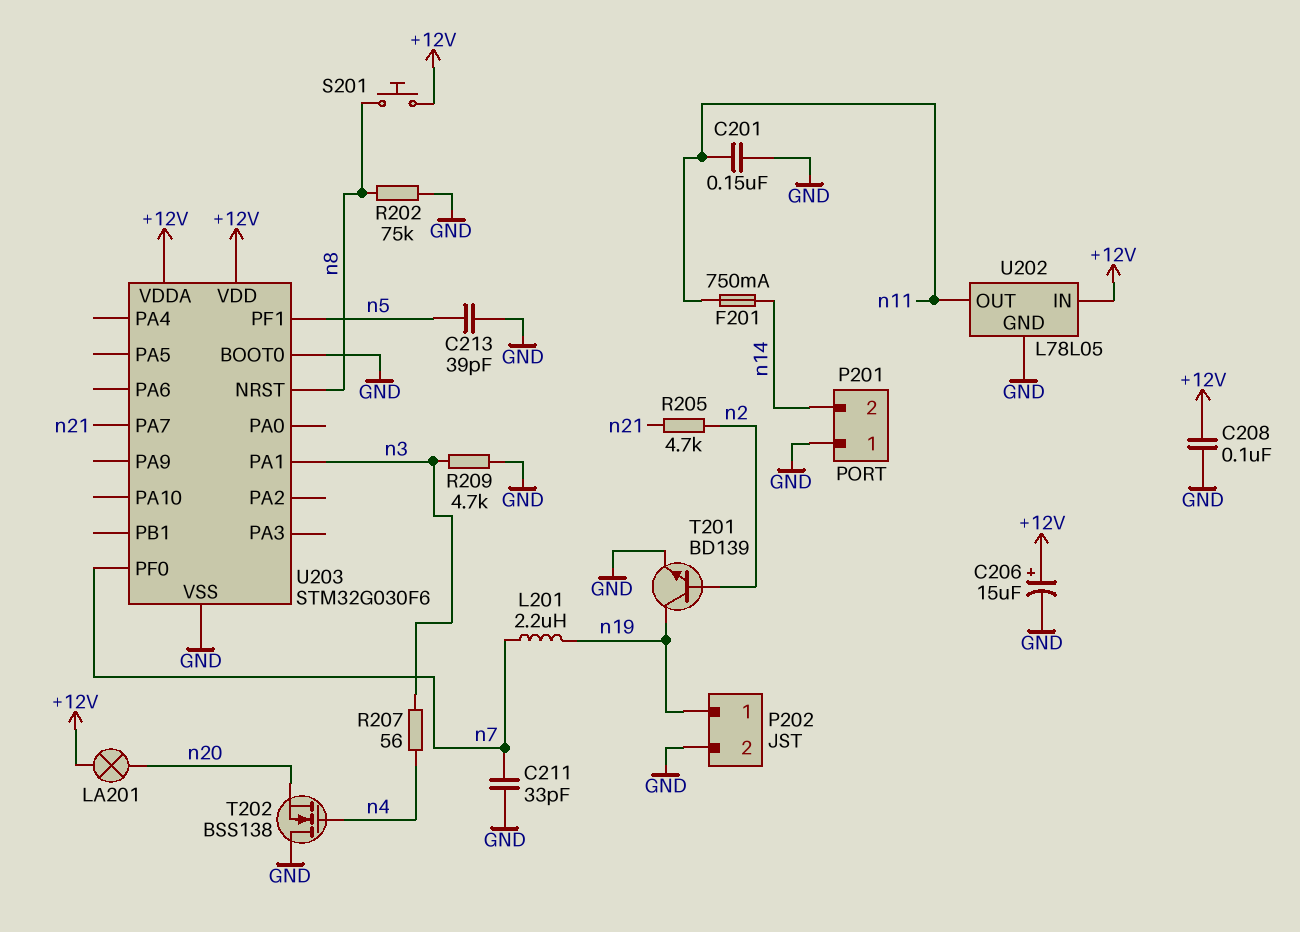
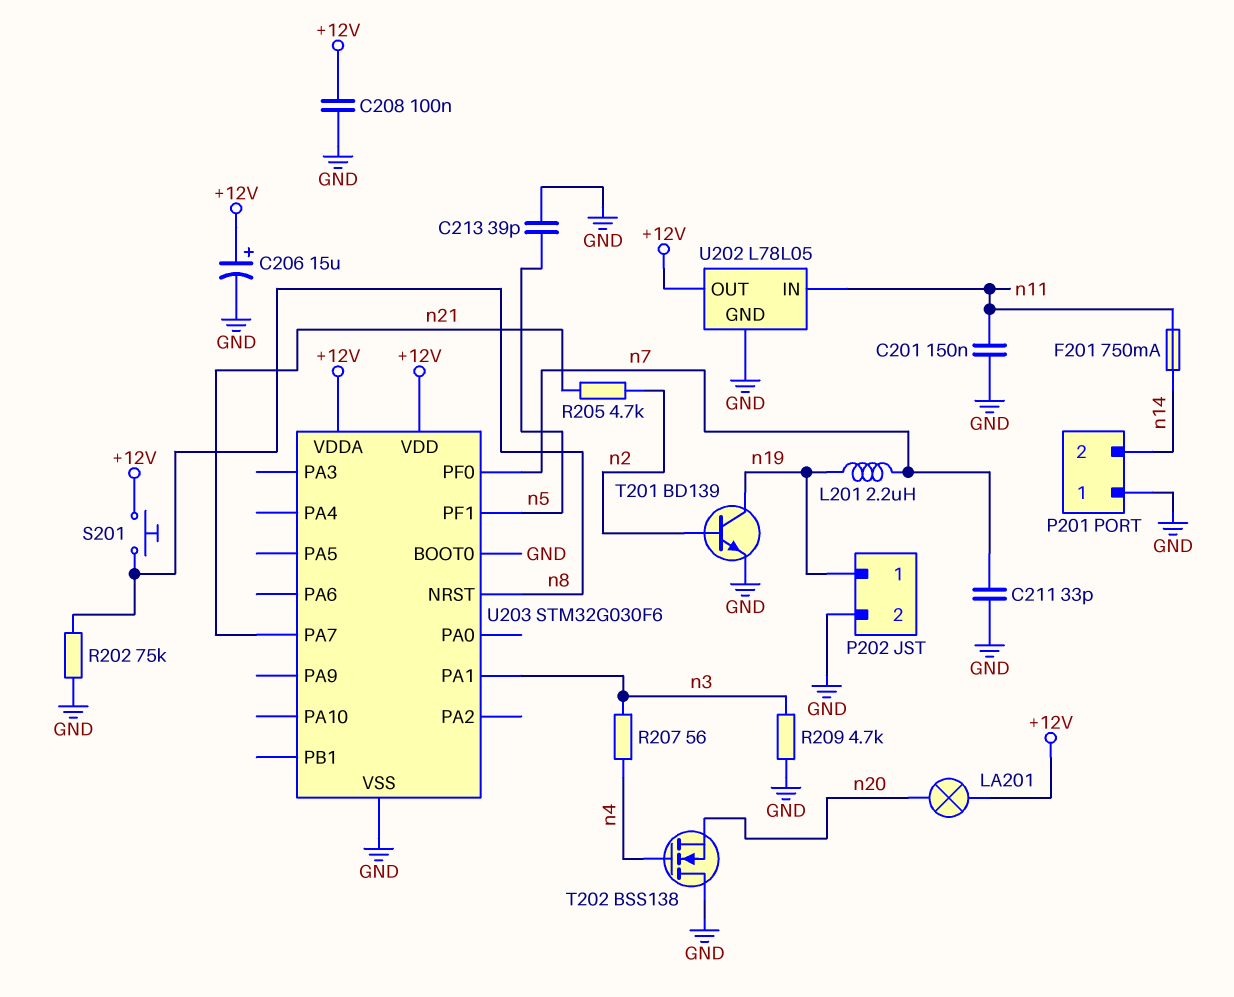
U202 pin IN: +12V -> n11
U202 pin OUT: n11 -> +12V

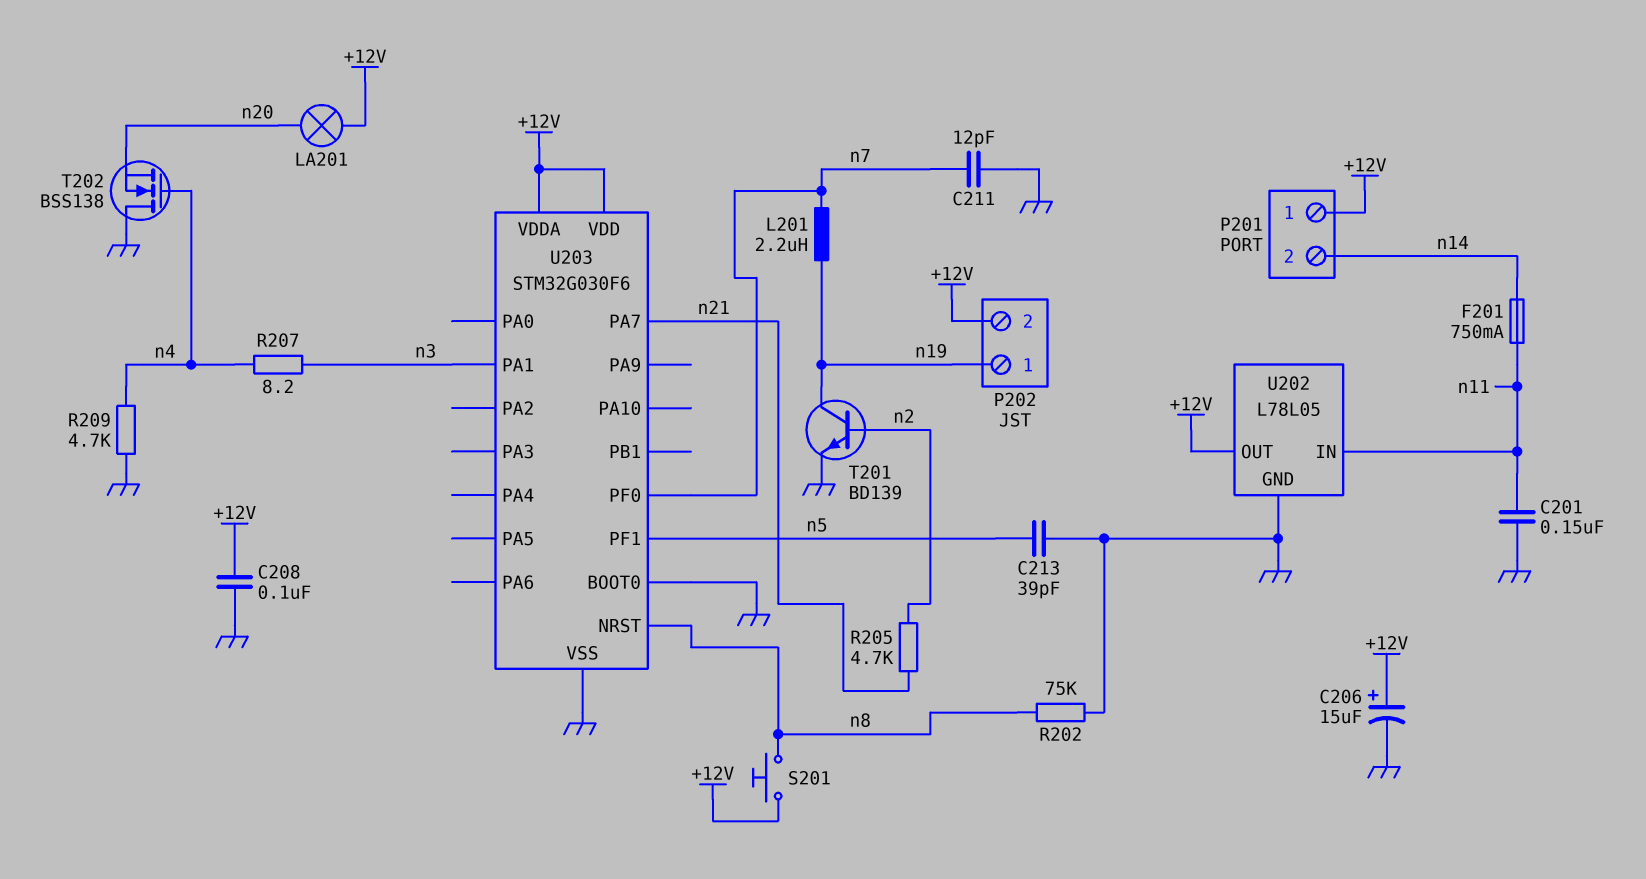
C211: 33pF (GND, n7) -> 12pF (GND, n7)
P201 pin 1: GND -> +12V
P202 pin 2: GND -> +12V
R207: 56 (n3, n4) -> 8.2 (n3, n4)
R209: 4.7k (GND, n3) -> 4.7k (GND, n4)

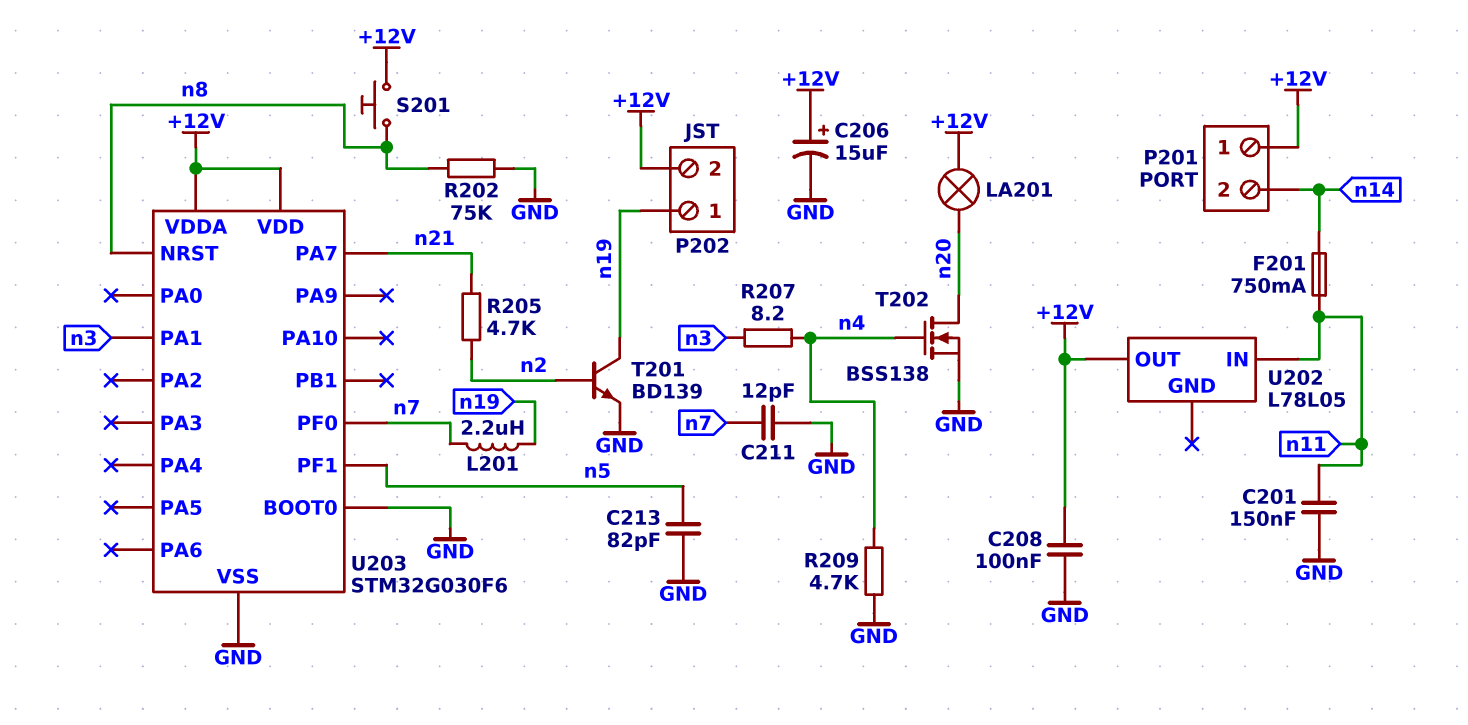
C213: 39pF (GND, n5) -> 82pF (GND, n5)
T202: NMOS BSS138 (G n4, D GND, S n20) -> NMOS BSS138 (G n4, D n20, S GND)
U202 pin GND: GND -> none

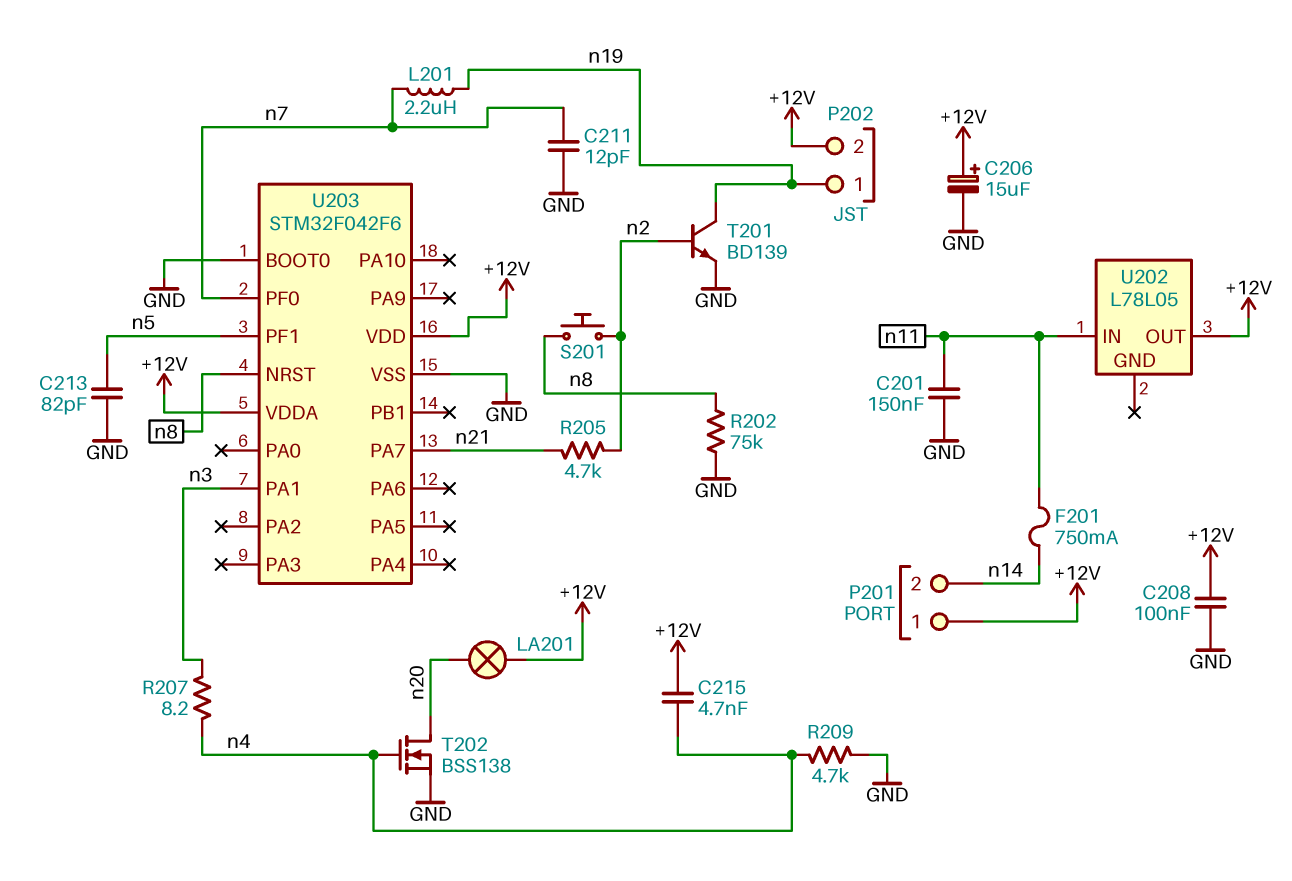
C215: none -> 4.7nF (+12V, n4)
S201: button (+12V, n8) -> button (n2, n8)
U203: STM32G030F6 -> STM32F042F6

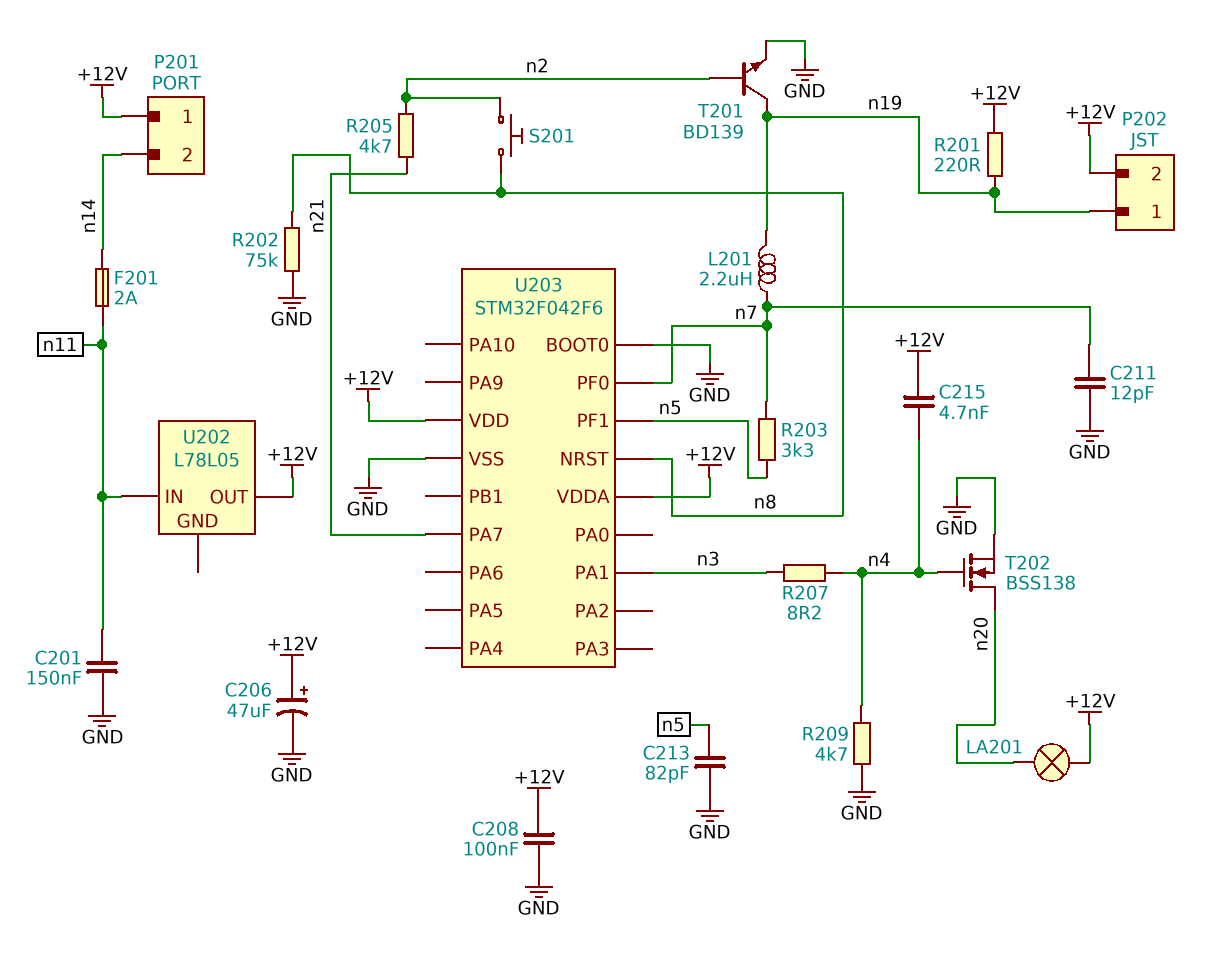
C206: 15uF (plus +12V, minus GND) -> 47uF (plus +12V, minus GND)
F201: 750mA (n11, n14) -> 2A (n11, n14)
R201: none -> 220 (+12V, n19)
R203: none -> 3.3k (n5, n7)

